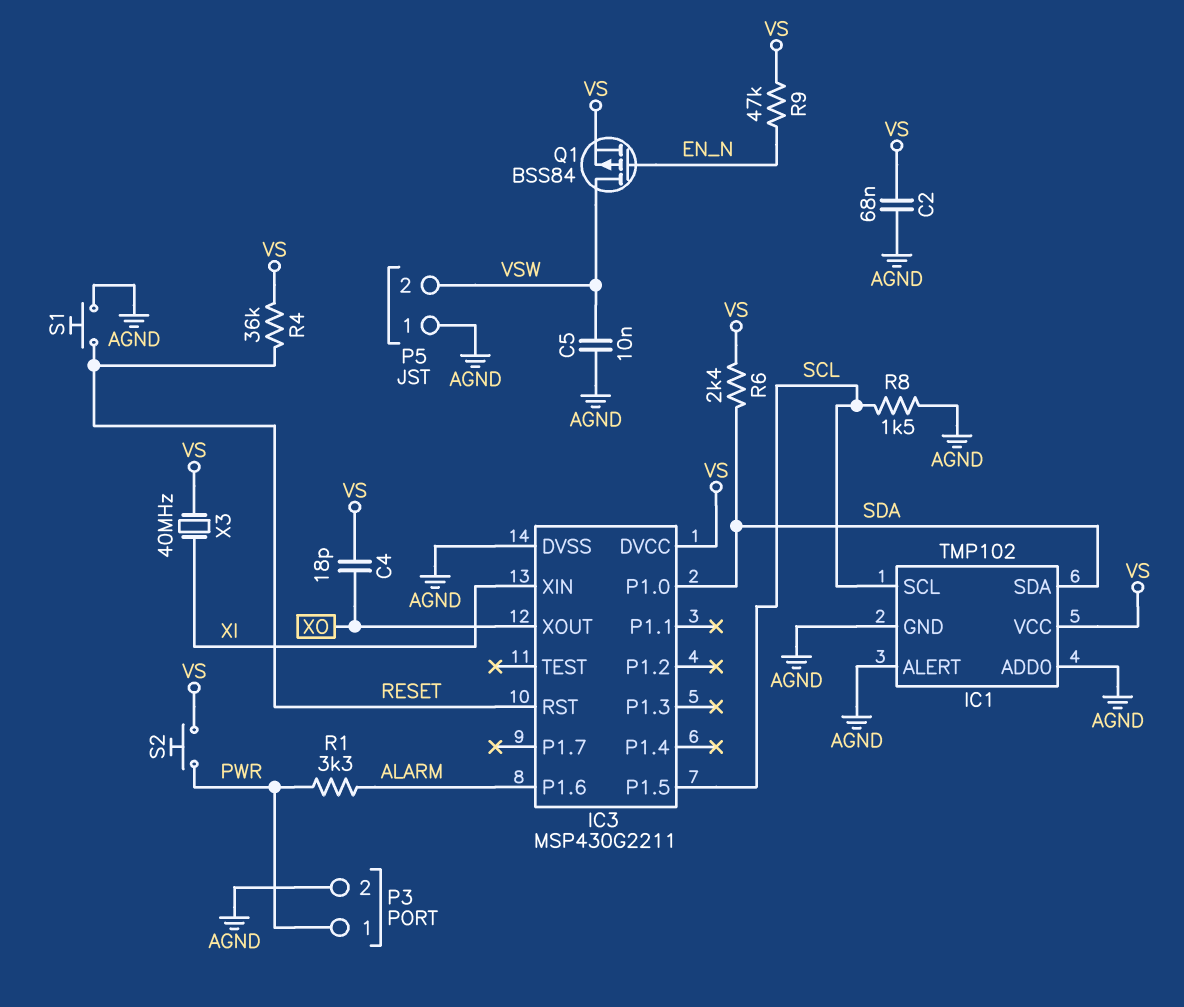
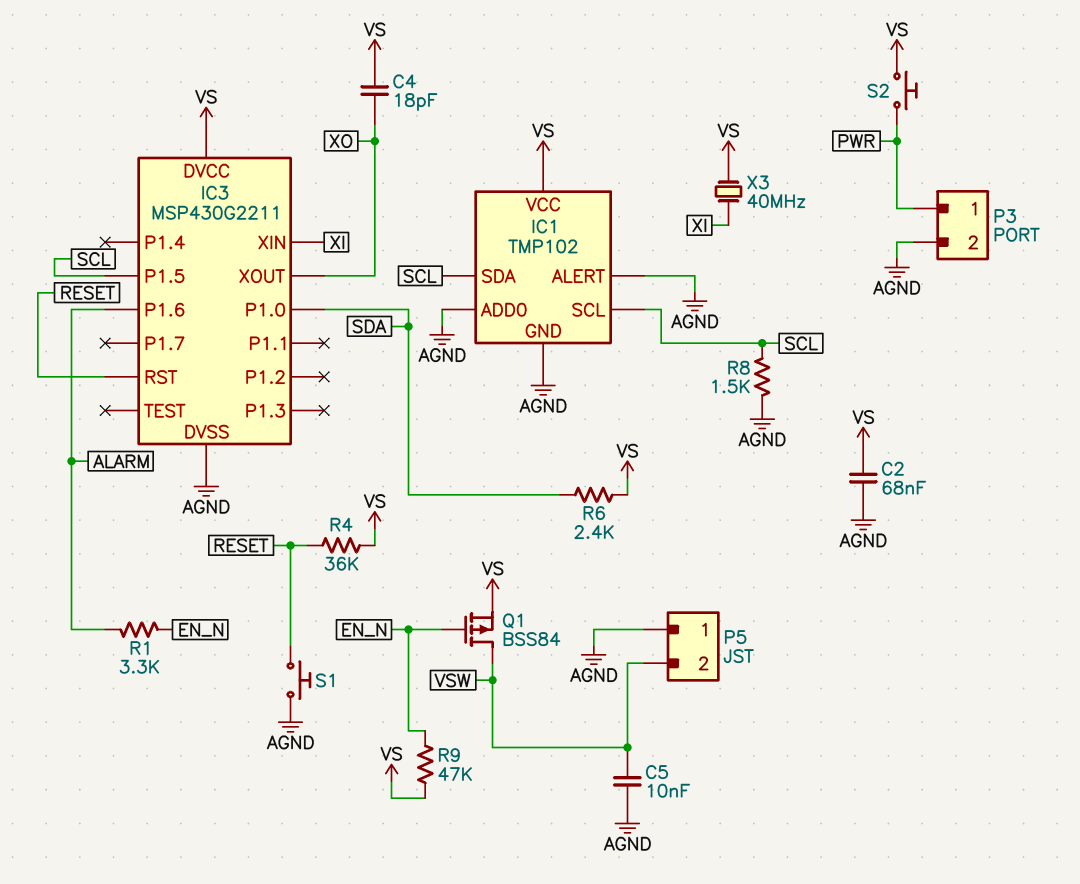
IC1 pin SDA: SDA -> SCL
R1: 3.3k (ALARM, PWR) -> 3.3k (ALARM, EN_N)

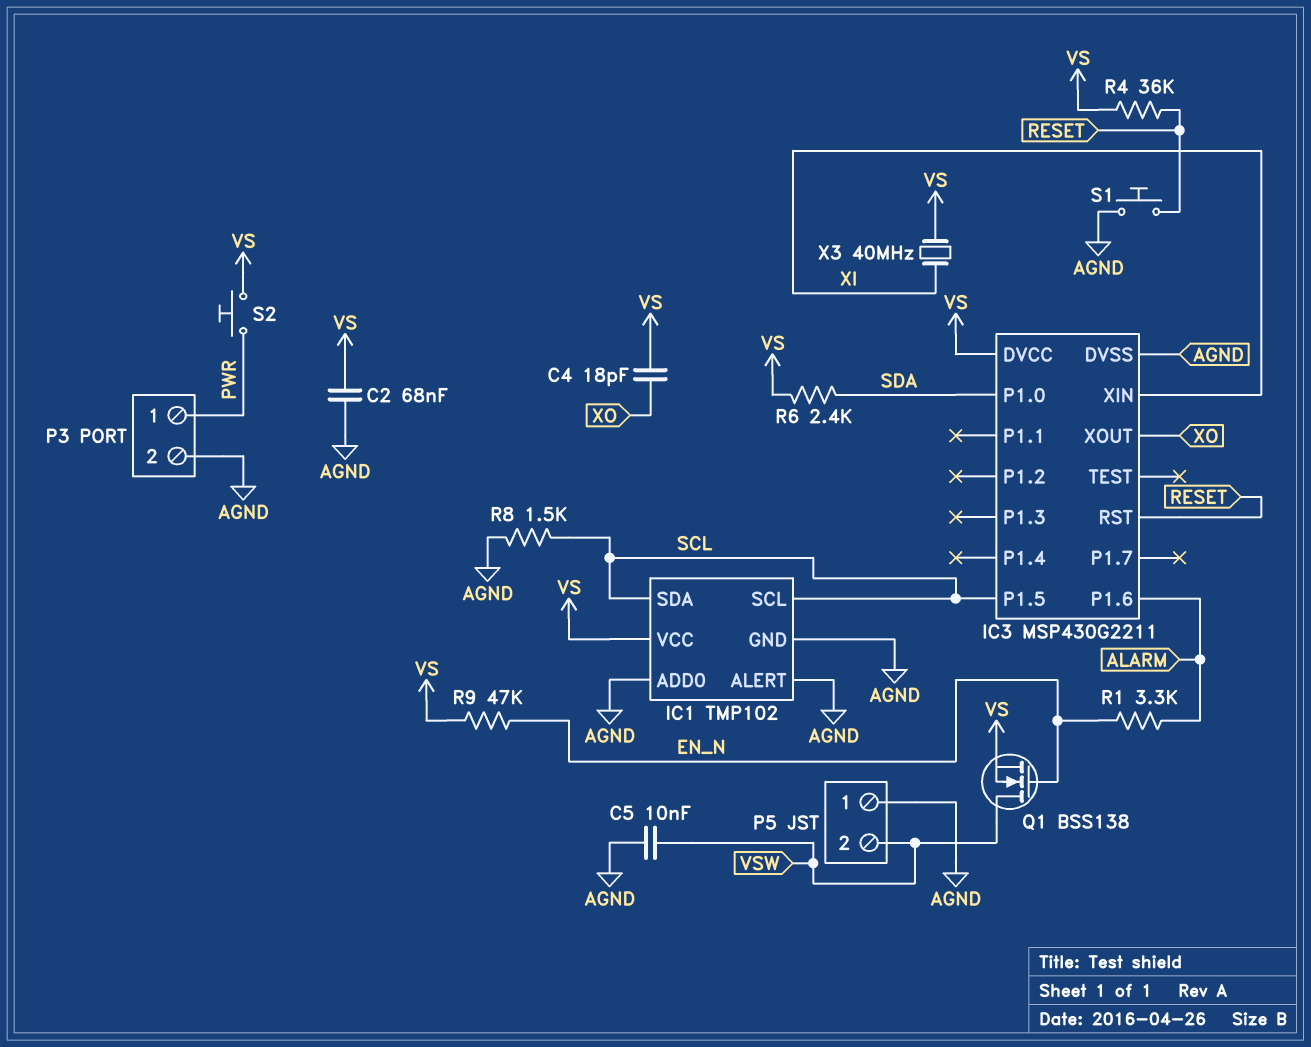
Q1: PMOS BSS84 (G EN_N, D VSW, S VS) -> NMOS BSS138 (G EN_N, D VSW, S VS)

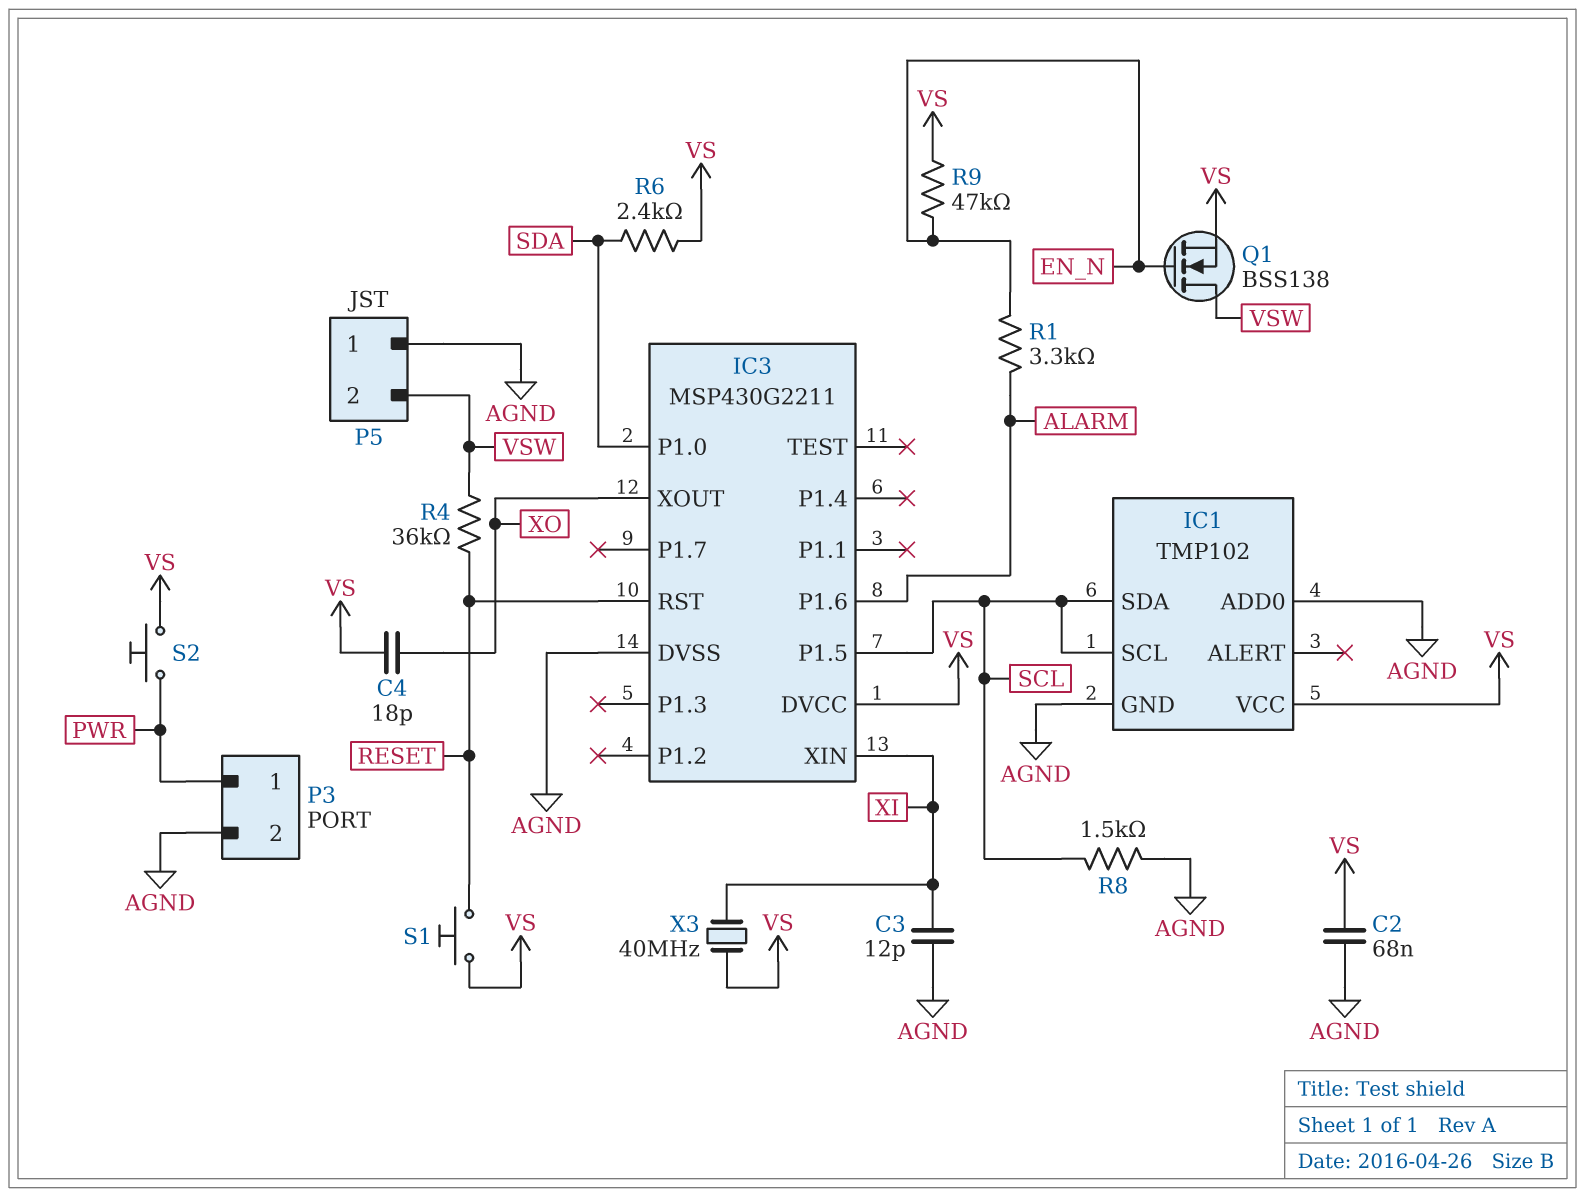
C3: none -> 12pF (AGND, XI)
C5: 10nF (AGND, VSW) -> none
IC1 pin ALERT: AGND -> none
R4: 36k (RESET, VS) -> 36k (RESET, VSW)
S1: button (AGND, RESET) -> button (RESET, VS)

